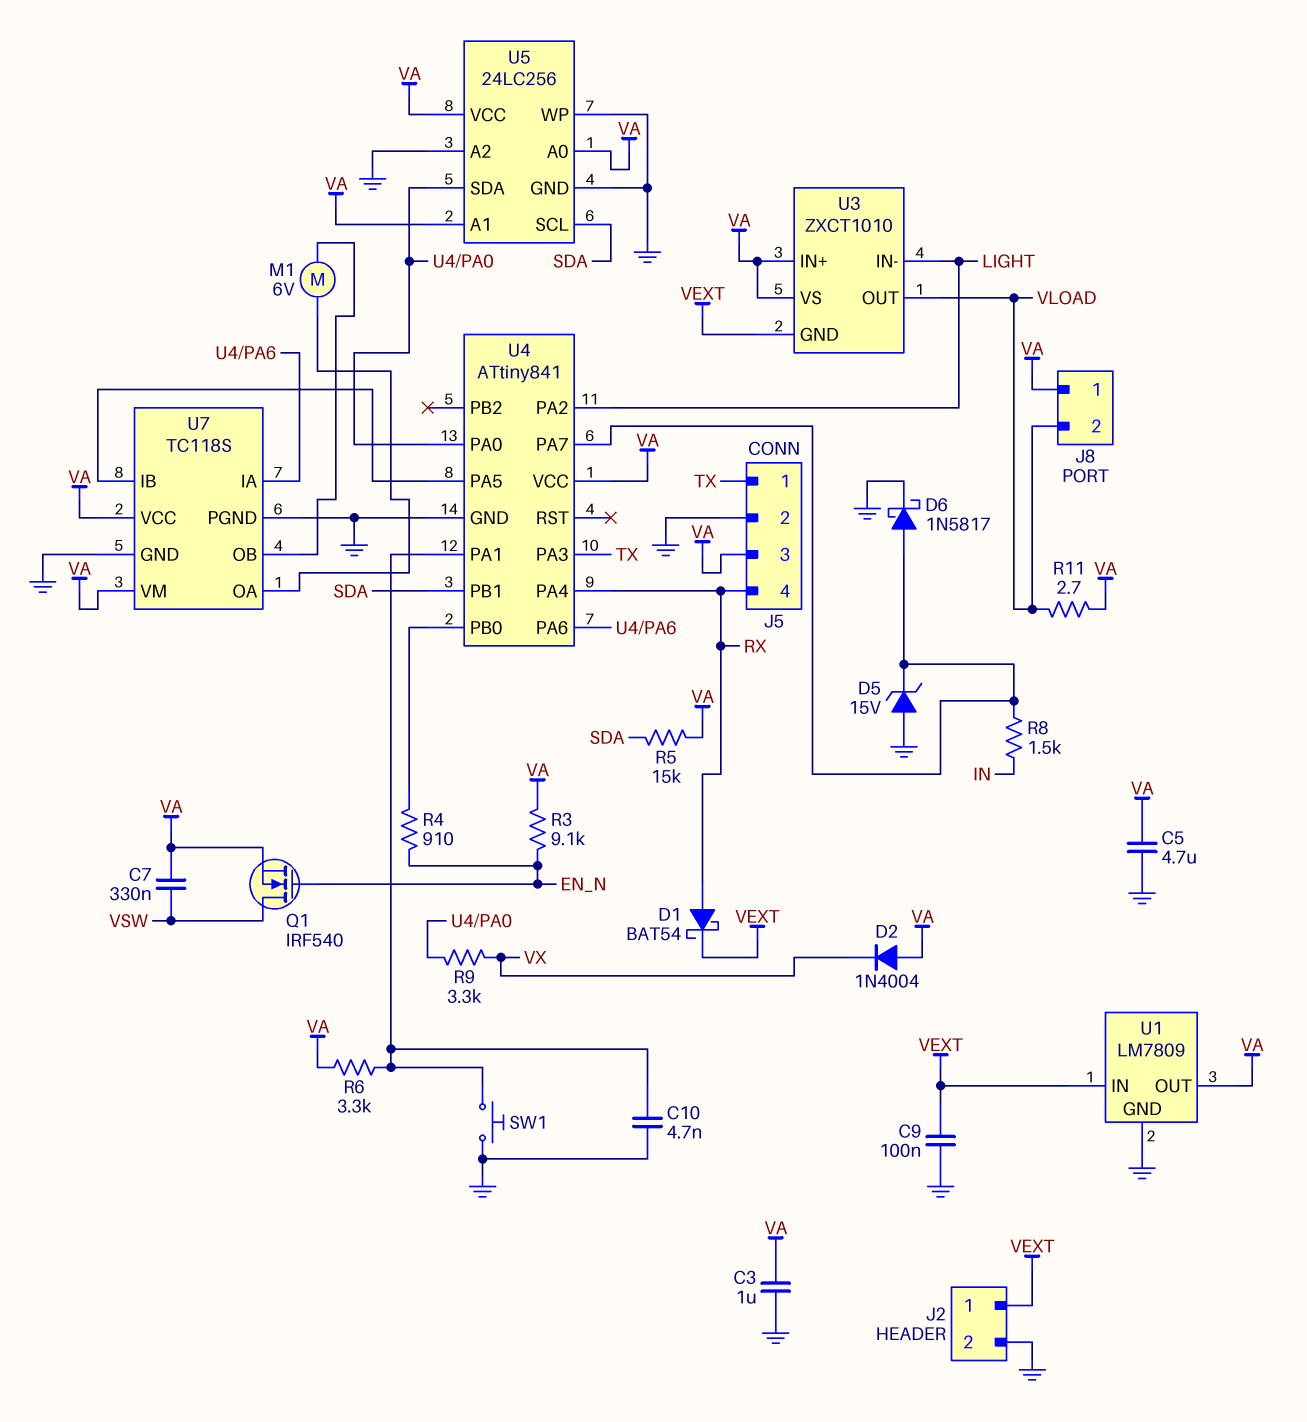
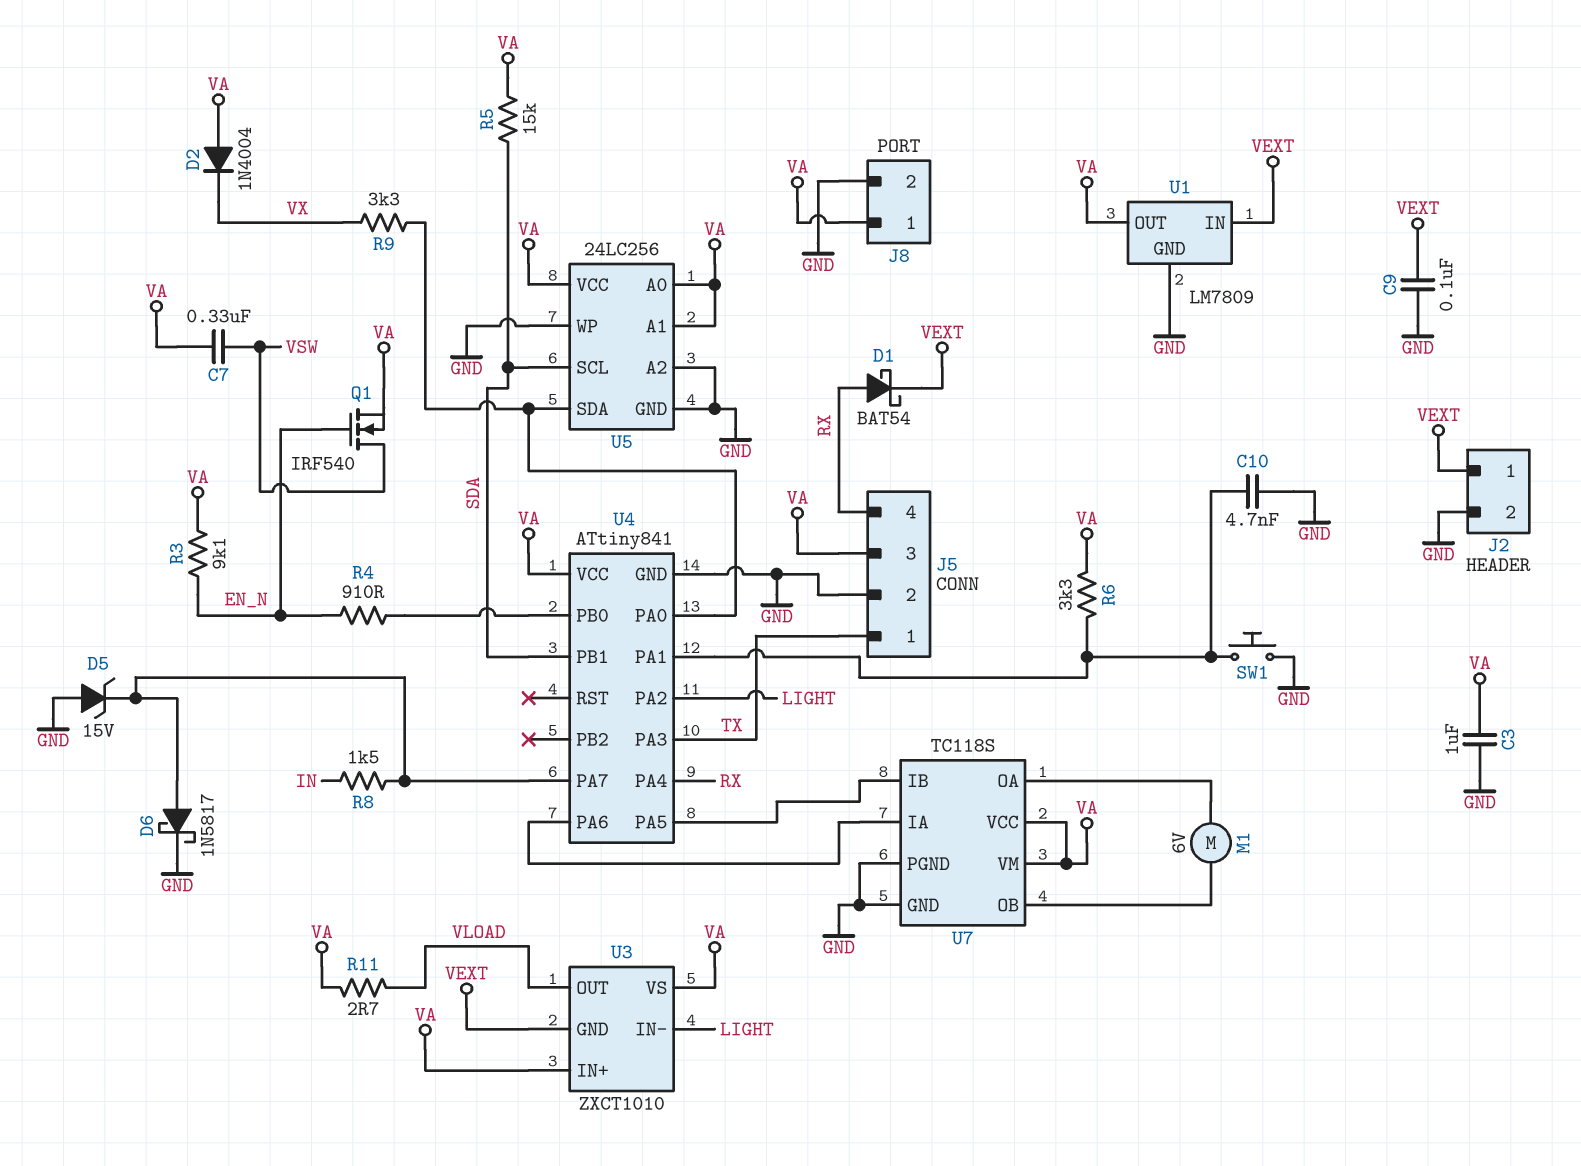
C5: 4.7uF (GND, VA) -> none
J8 pin 2: VLOAD -> GND

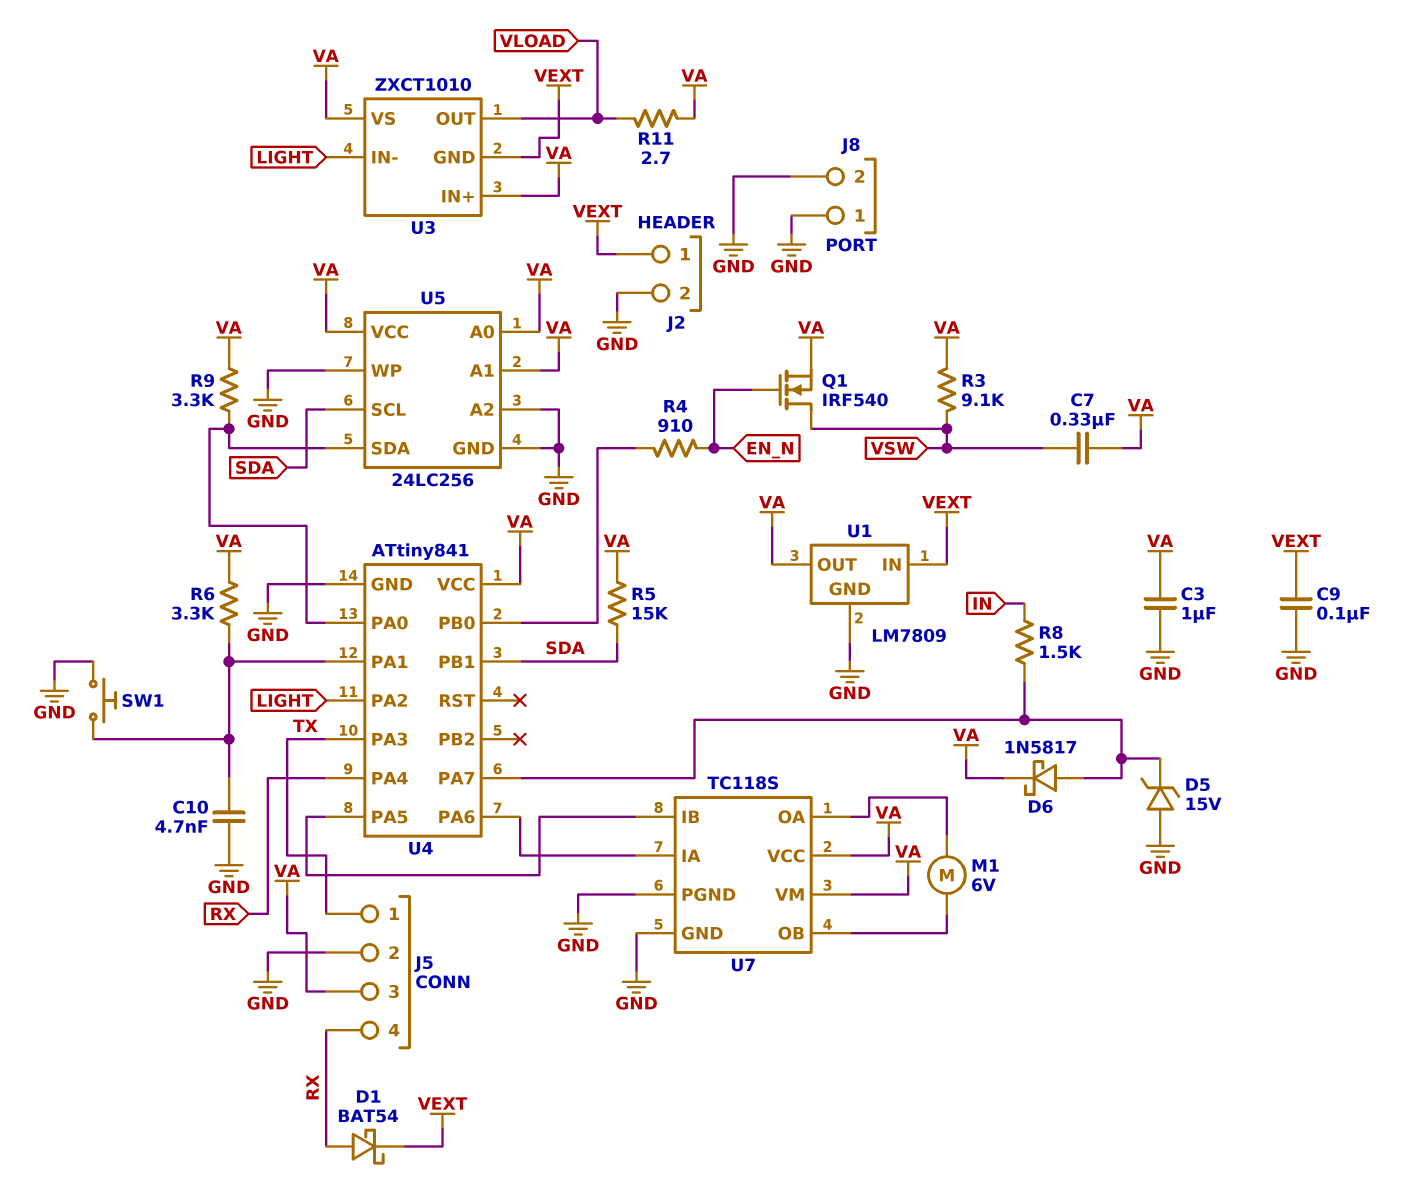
D2: diode 1N4004 (A VA, K VX) -> none
D6: schottky 1N5817 (A U4/PA7, K GND) -> schottky 1N5817 (A U4/PA7, K VA)
J8 pin 1: VA -> GND
R3: 9.1k (EN_N, VA) -> 9.1k (VA, VSW)
R9: 3.3k (U4/PA0, VX) -> 3.3k (U4/PA0, VA)

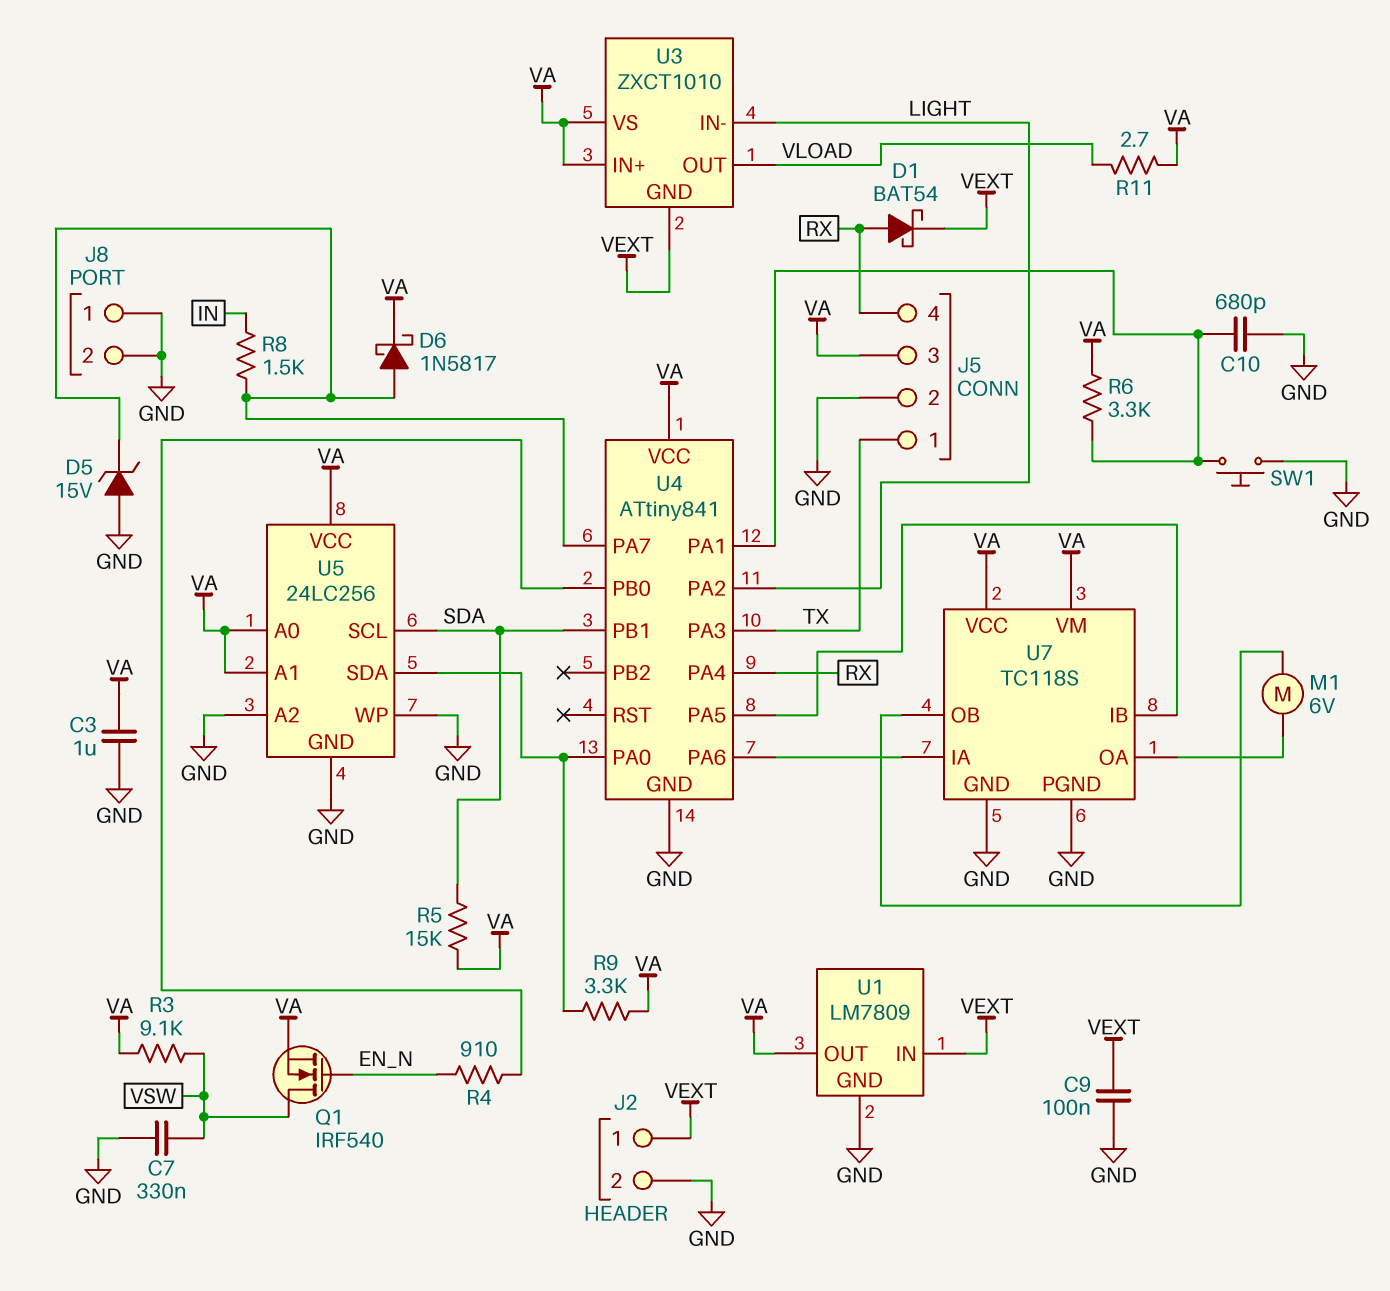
C7: 330nF (VA, VSW) -> 330nF (GND, VSW)
C10: 4.7nF (GND, U4/PA1) -> 680pF (GND, U4/PA1)

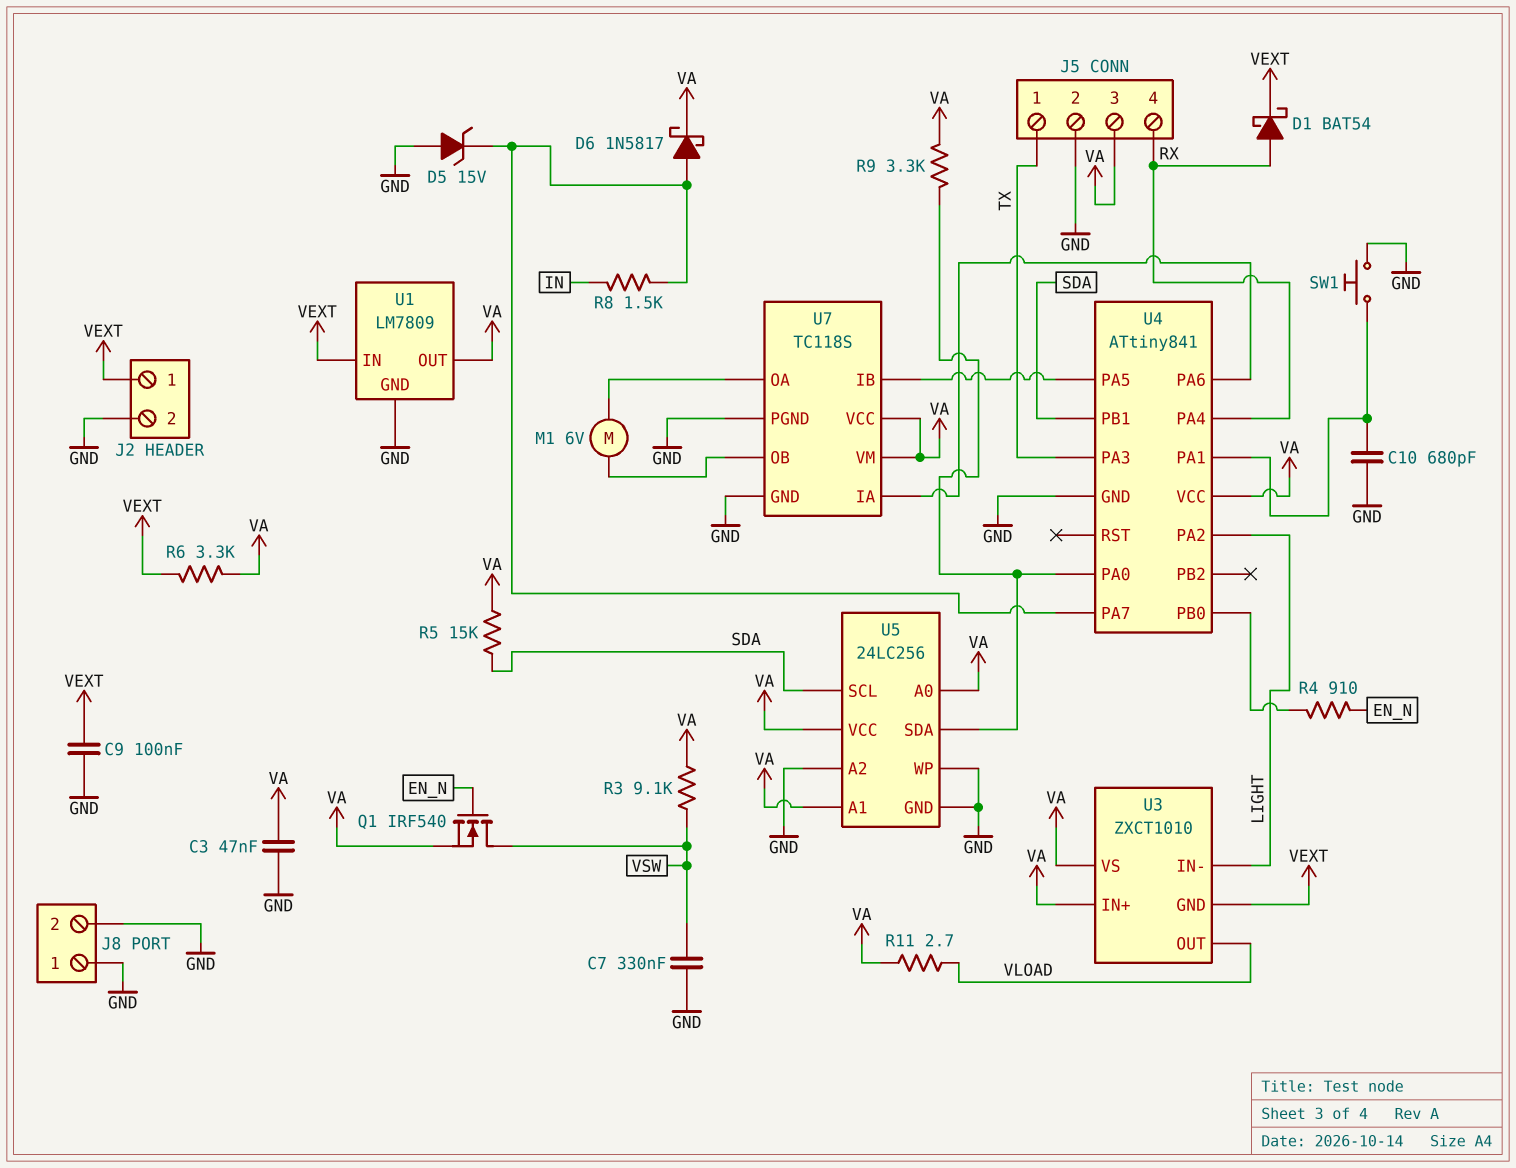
C3: 1uF (GND, VA) -> 47nF (GND, VA)
R6: 3.3k (U4/PA1, VA) -> 3.3k (VA, VEXT)

